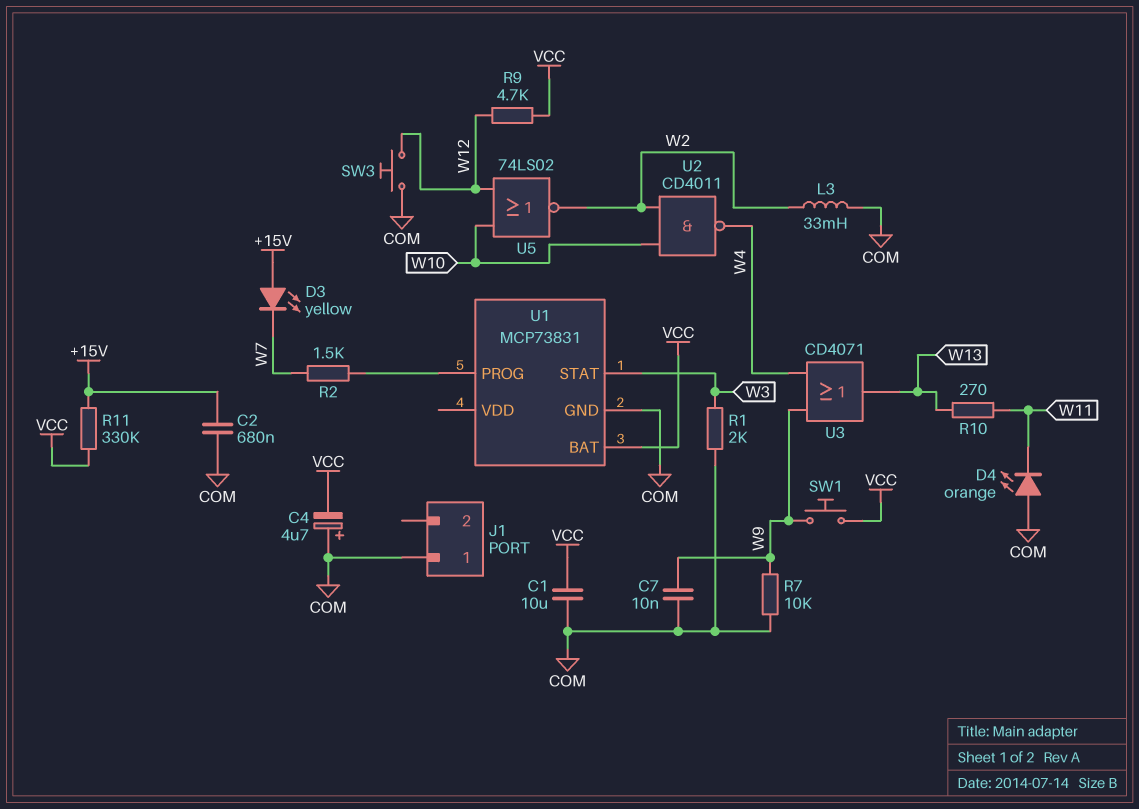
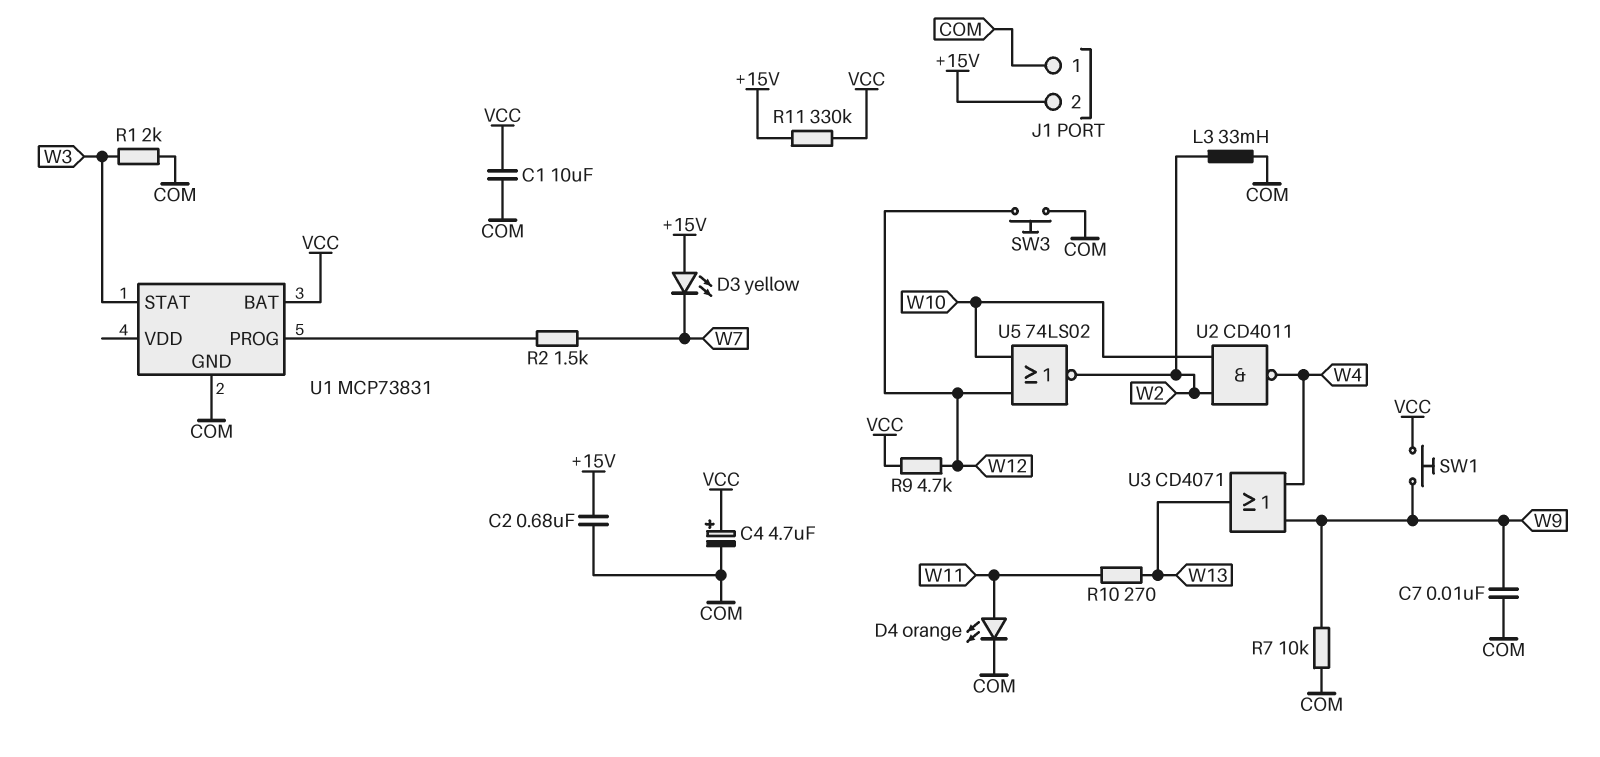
C4: 4.7uF (plus COM, minus VCC) -> 4.7uF (plus VCC, minus COM)
D4: LED orange (A COM, K W11) -> LED orange (A W11, K COM)
J1 pin 2: none -> +15V

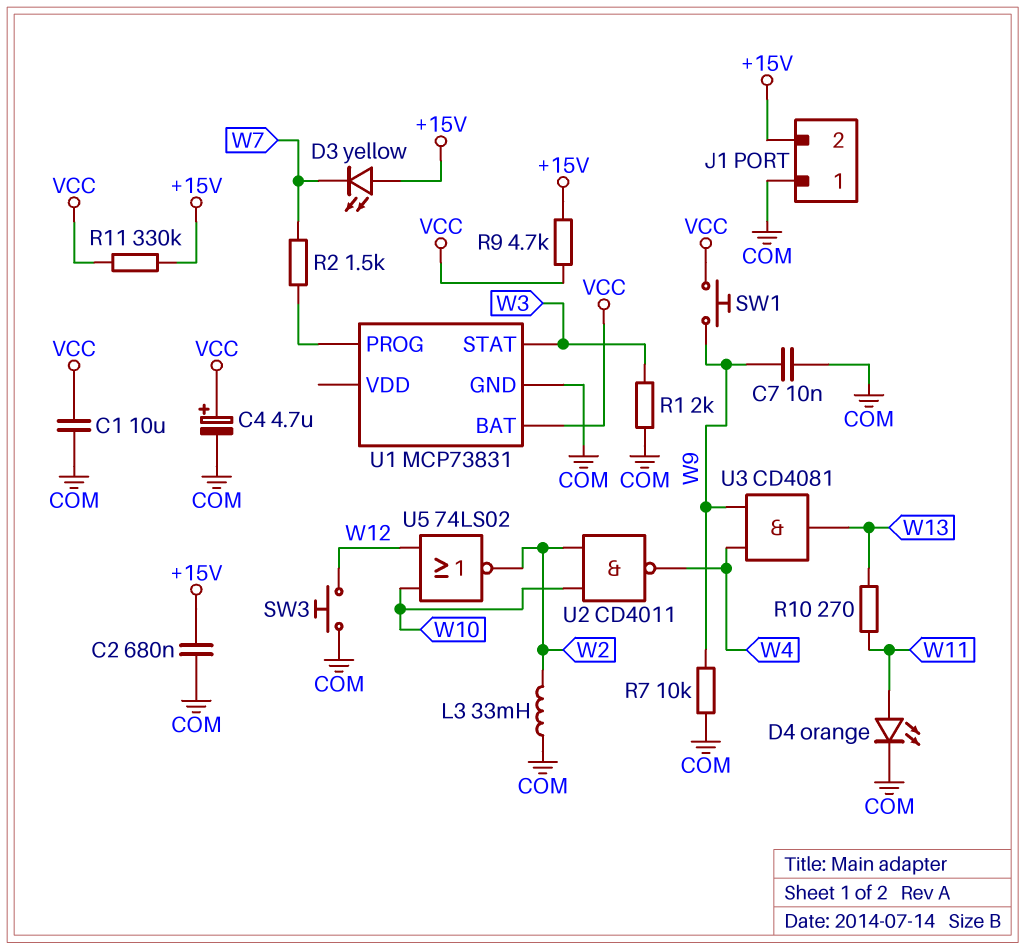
R9: 4.7k (VCC, W12) -> 4.7k (+15V, VCC)
U3: OR CD4071 (in W4, in W9, out W13) -> AND CD4081 (in W4, in W9, out W13)

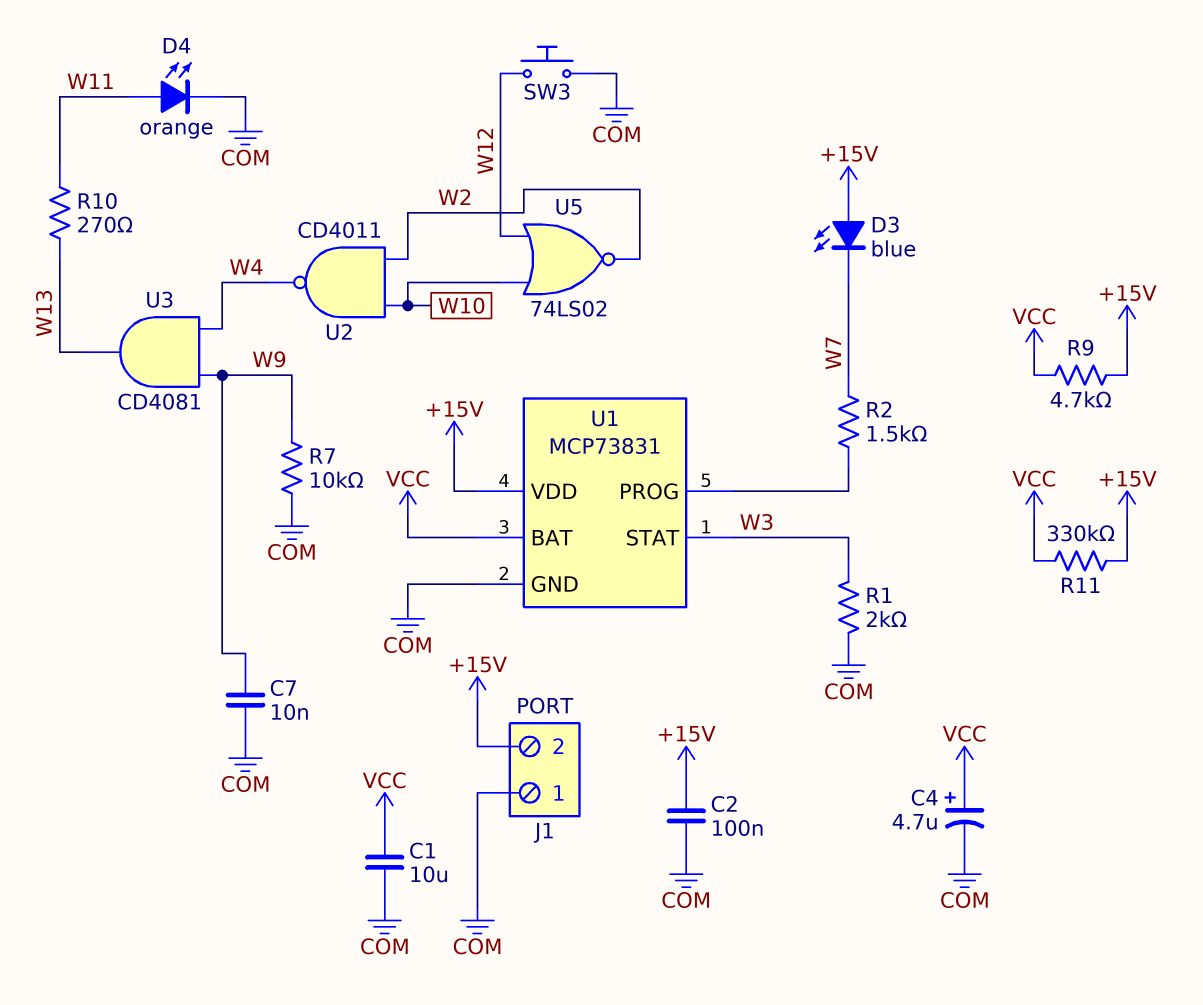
C2: 680nF (+15V, COM) -> 100nF (+15V, COM)
D3: LED yellow (A +15V, K W7) -> LED blue (A +15V, K W7)
L3: 33mH (COM, W2) -> none
SW1: button (VCC, W9) -> none
U1 pin VDD: none -> +15V

